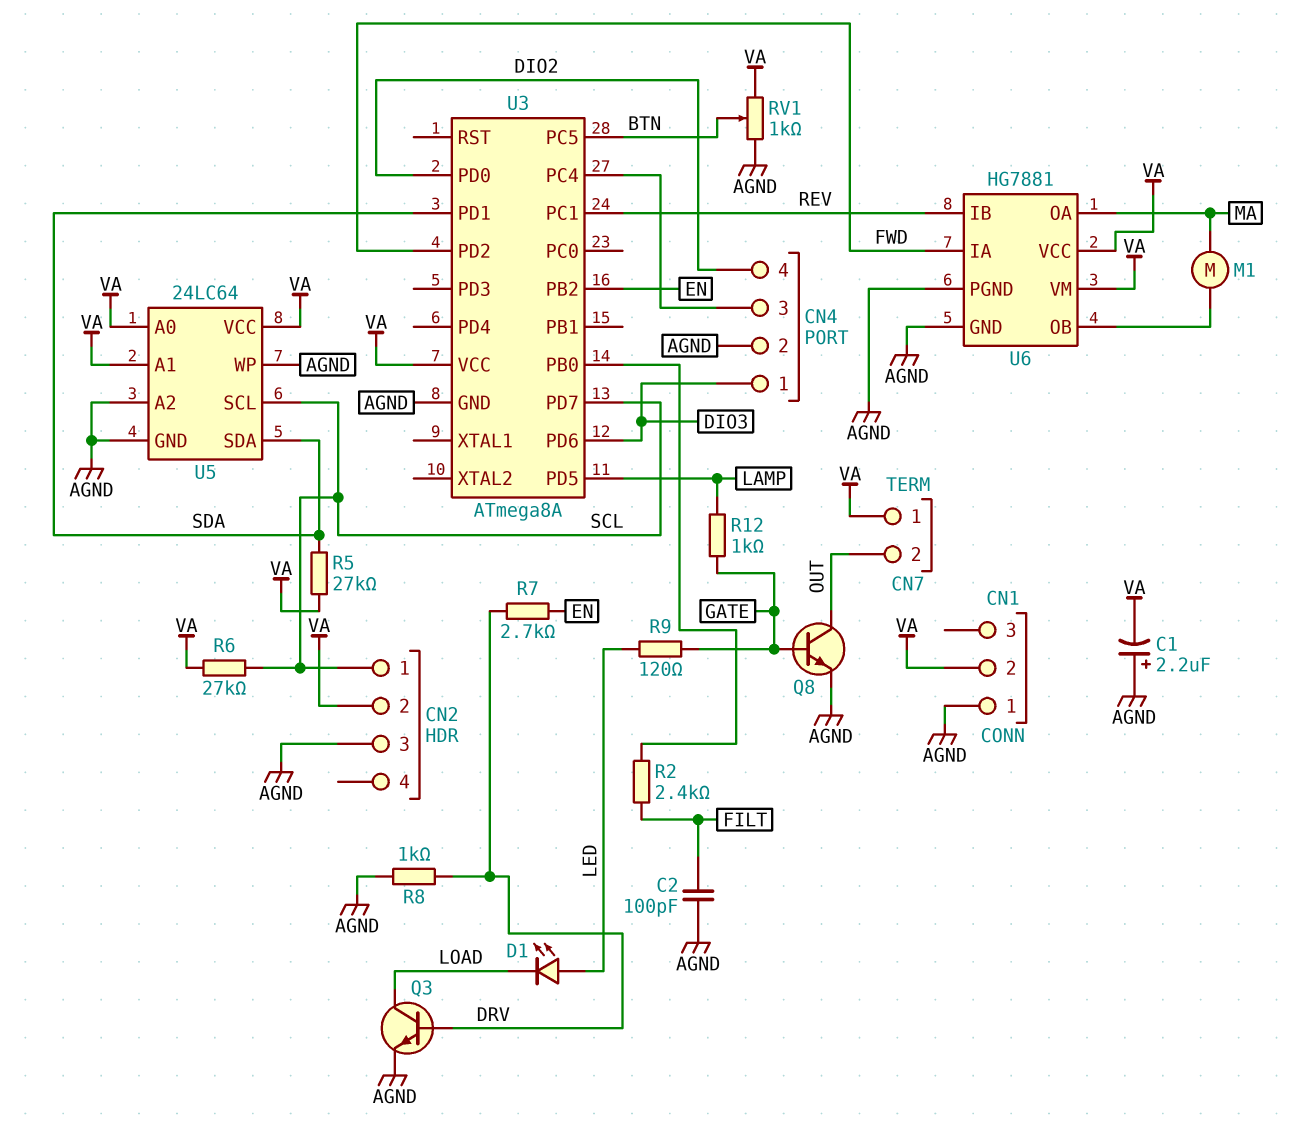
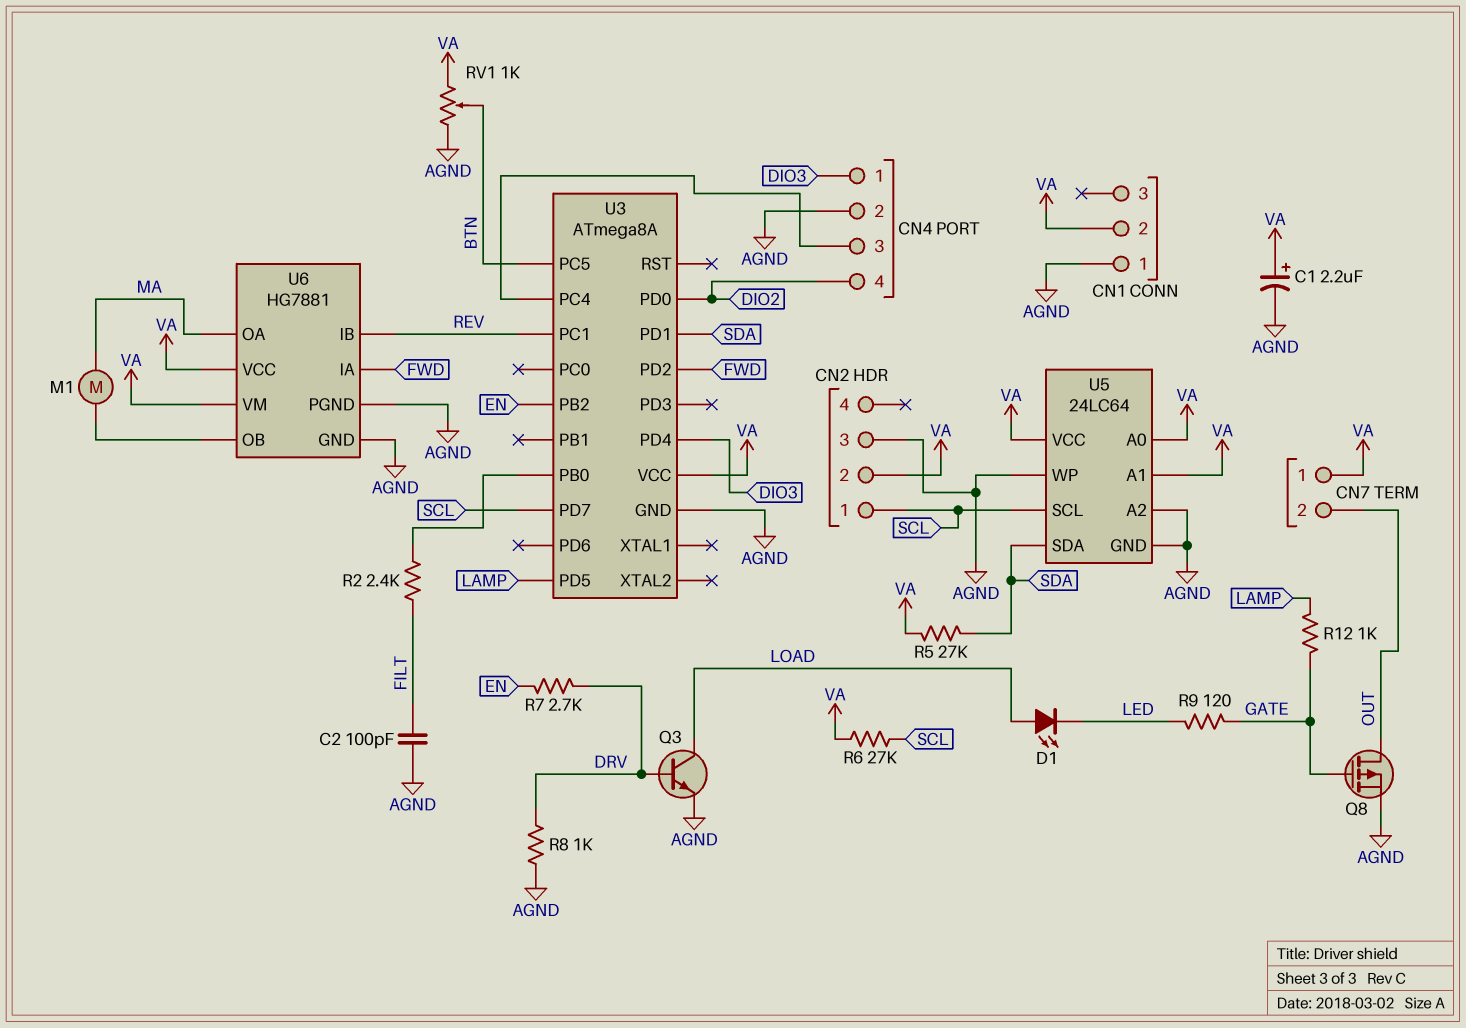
C1: 2.2uF (plus AGND, minus VA) -> 2.2uF (plus VA, minus AGND)
D1: LED (A LED, K LOAD) -> LED (A LOAD, K LED)
Q8: NPN (B GATE, C OUT, E AGND) -> PMOS (G GATE, D OUT, S AGND)
U3 pin PD4: none -> DIO3
U3 pin PD6: DIO3 -> none

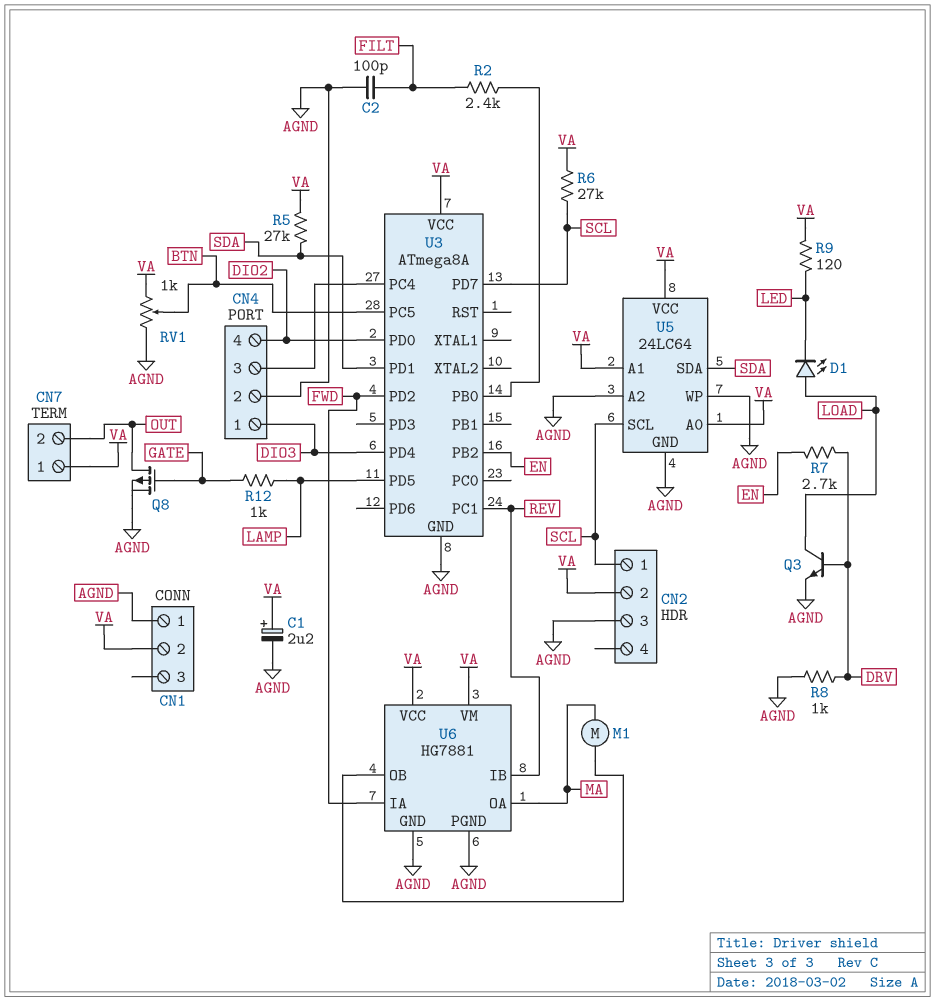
R9: 120 (GATE, LED) -> 120 (LED, VA)

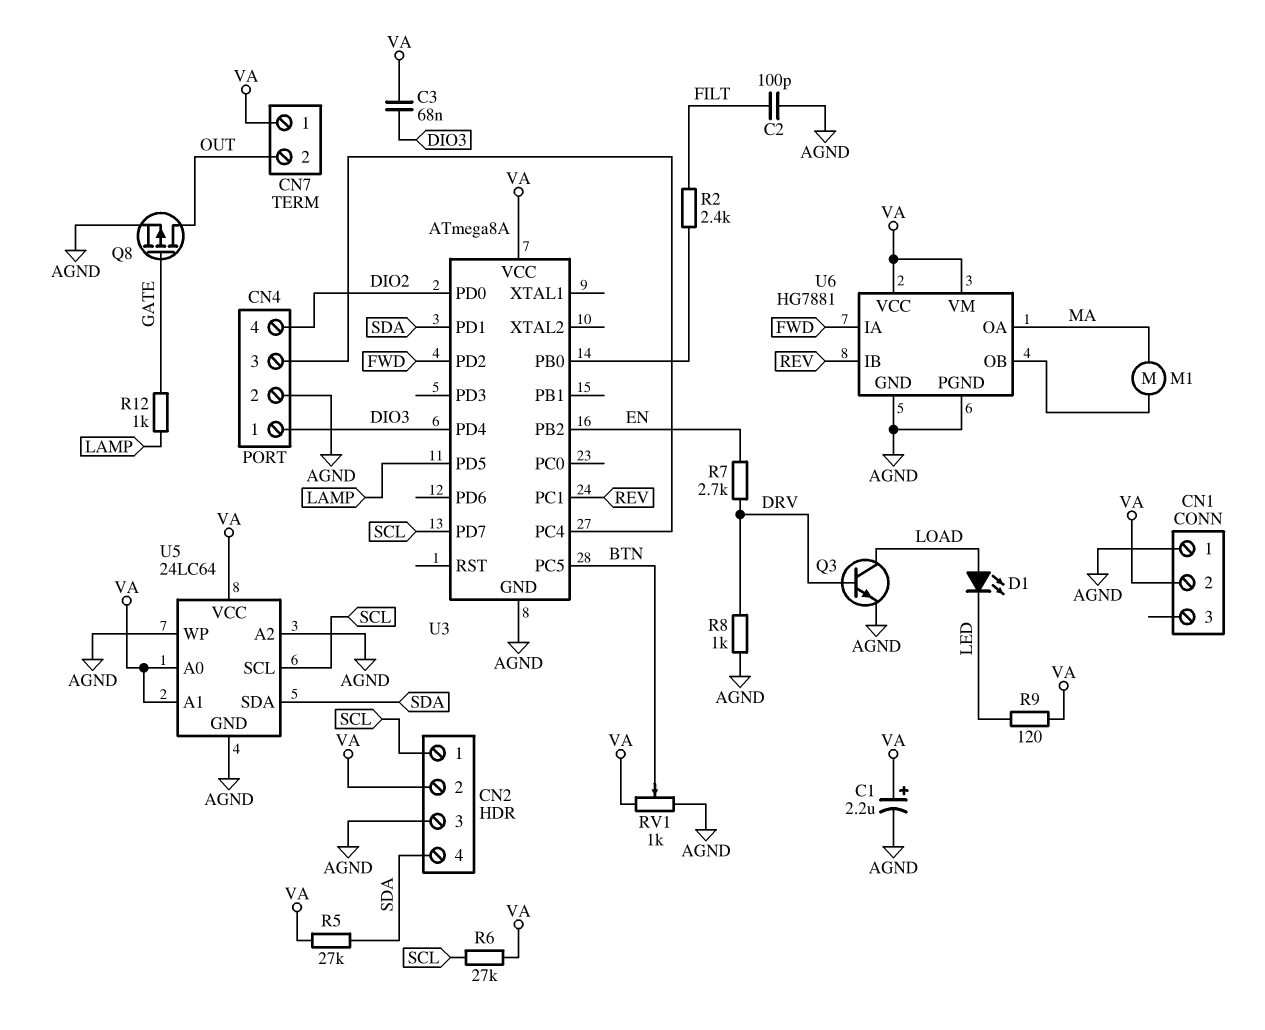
C3: none -> 68nF (DIO3, VA)
CN2 pin 4: none -> SDA

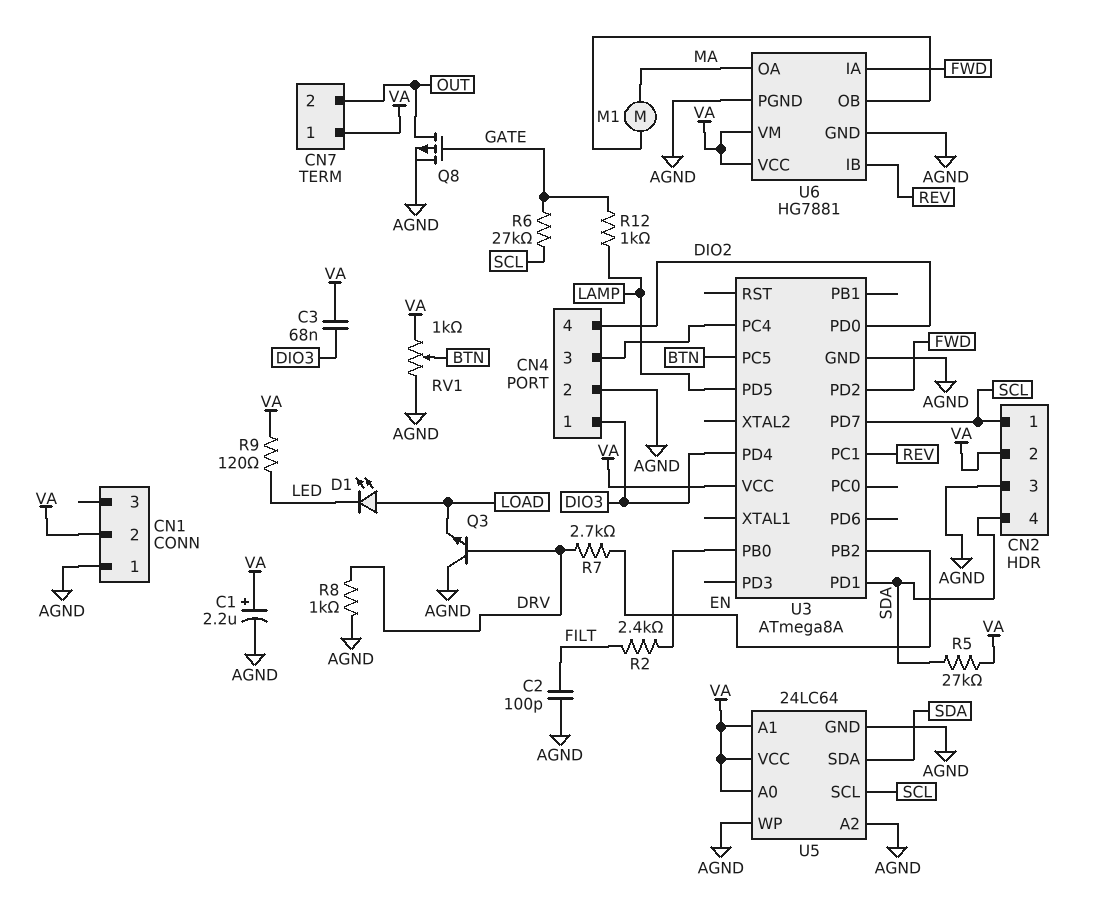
Q3: NPN (B DRV, C LOAD, E AGND) -> NPN (B DRV, C AGND, E LOAD)
R6: 27k (SCL, VA) -> 27k (GATE, SCL)

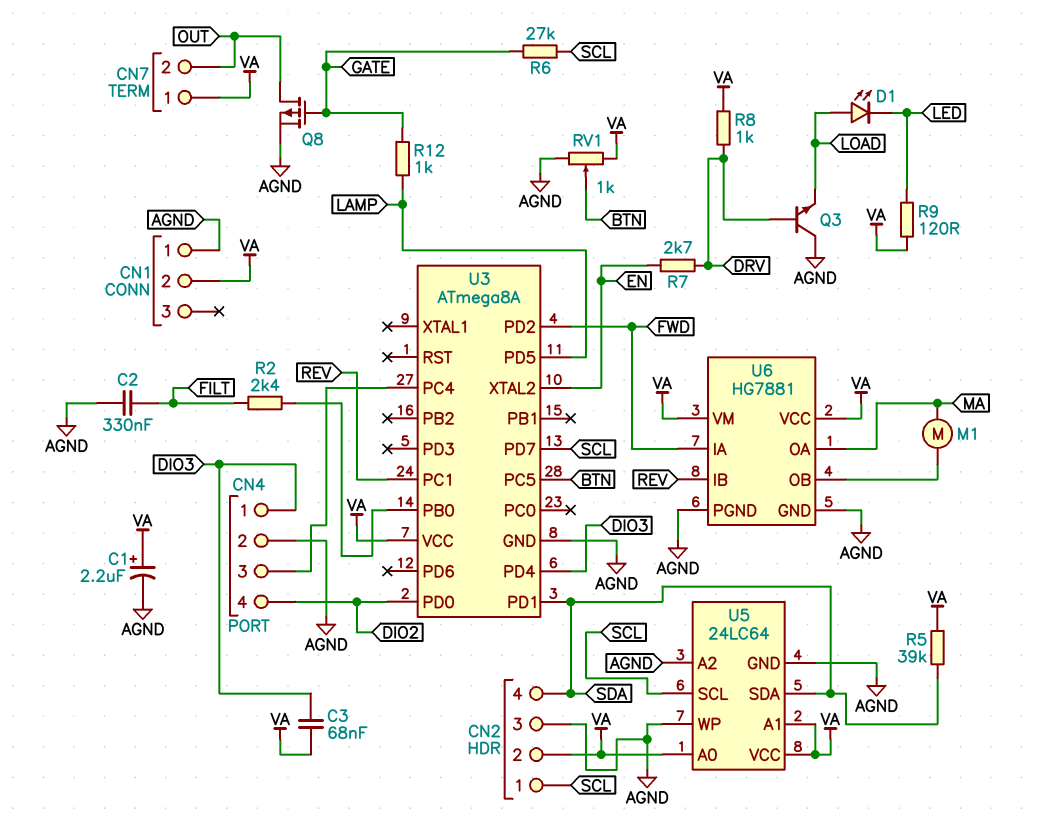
C2: 100pF (AGND, FILT) -> 330nF (AGND, FILT)
R5: 27k (SDA, VA) -> 39k (SDA, VA)
R8: 1k (AGND, DRV) -> 1k (DRV, VA)
U3 pin PB2: EN -> none
U3 pin XTAL2: none -> EN

